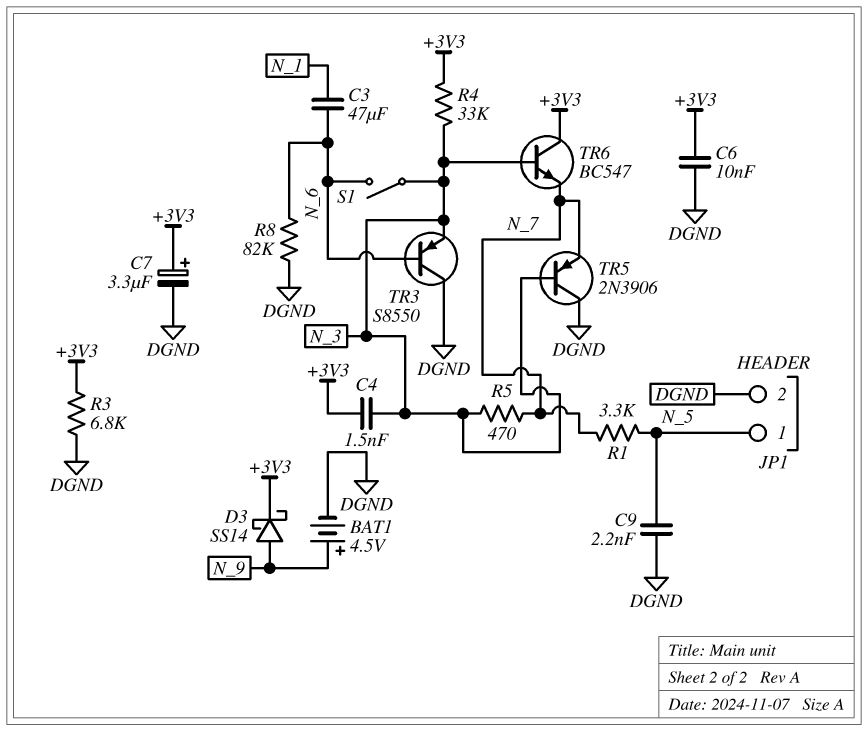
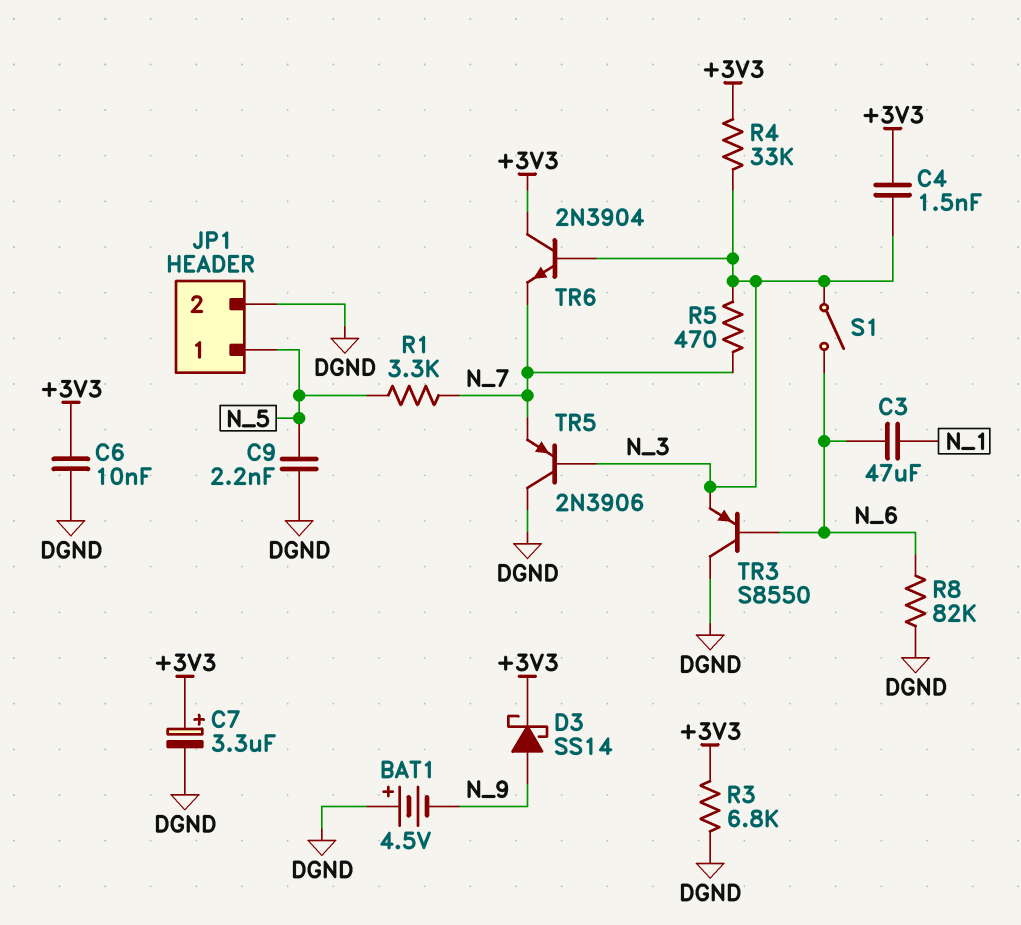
BAT1: 4.5V (plus N_9, minus DGND) -> 4.5V (plus DGND, minus N_9)
TR6: NPN BC547 (B N_3, C +3V3, E N_7) -> NPN 2N3904 (B N_3, C +3V3, E N_7)

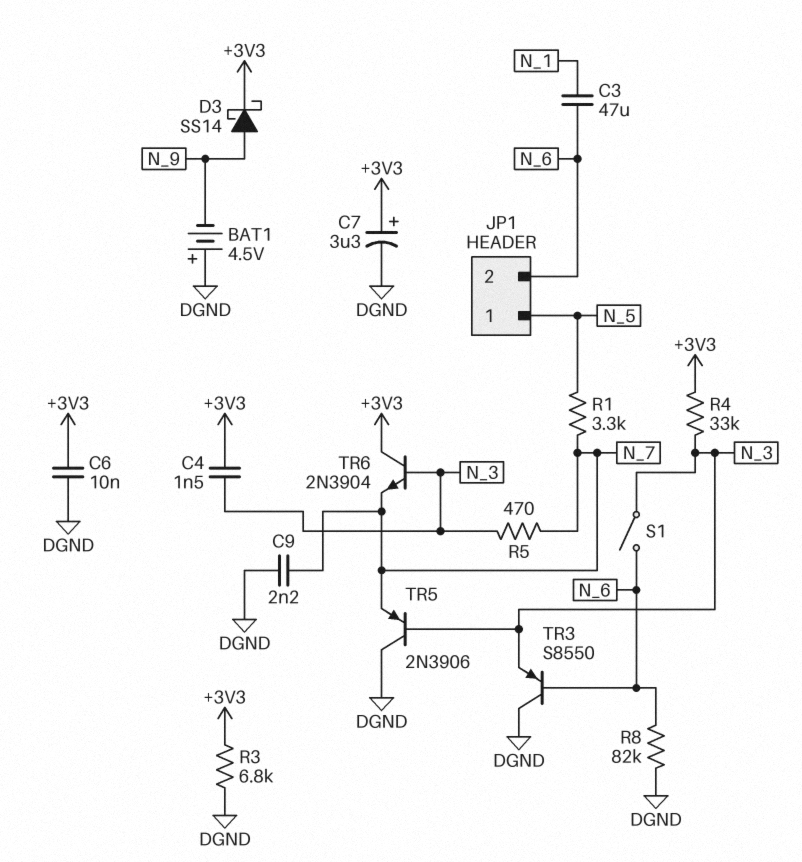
C9: 2.2nF (DGND, N_5) -> 2.2nF (DGND, N_7)
JP1 pin 2: DGND -> N_6

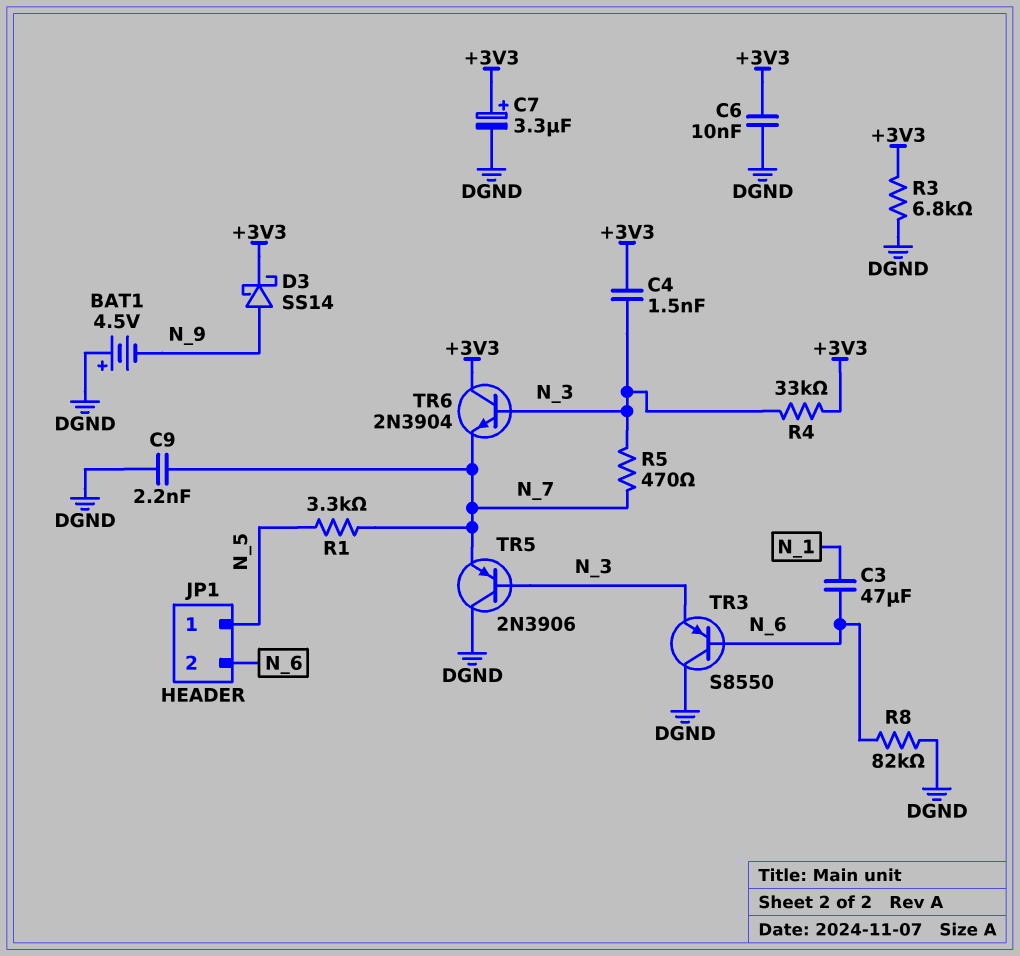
S1: switch (N_3, N_6) -> none

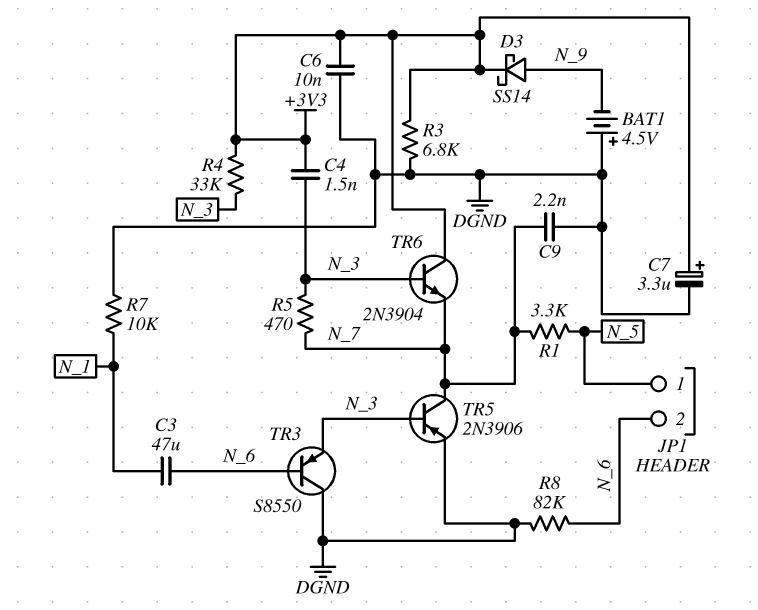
R7: none -> 10k (DGND, N_1)
TR5: PNP 2N3906 (B N_3, C DGND, E N_7) -> PNP 2N3906 (B N_3, C N_7, E DGND)

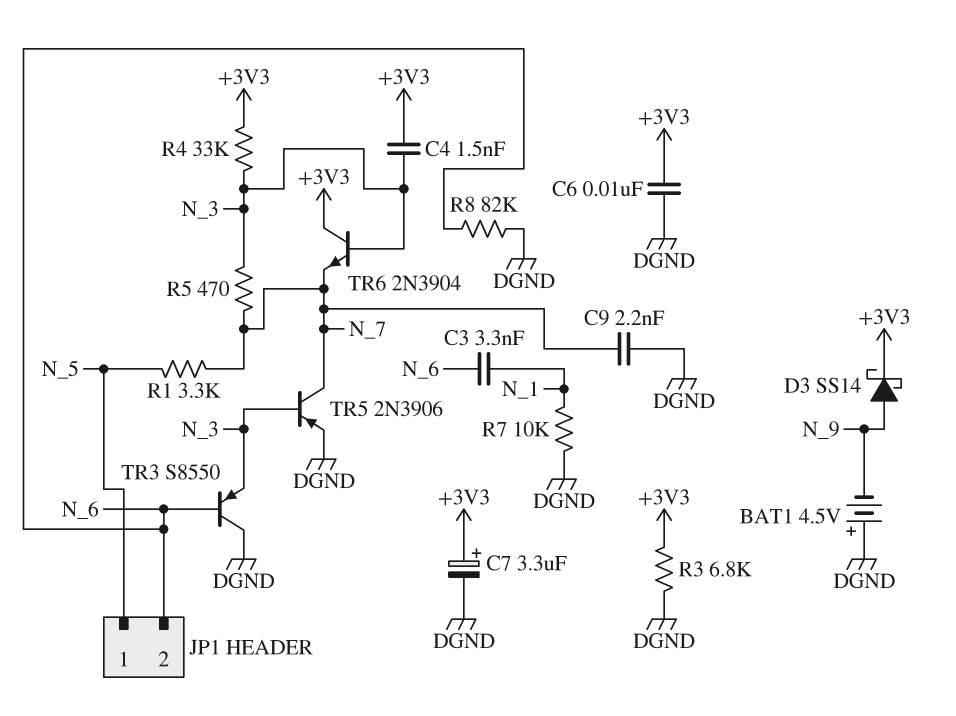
C3: 47uF (N_1, N_6) -> 3.3nF (N_1, N_6)

